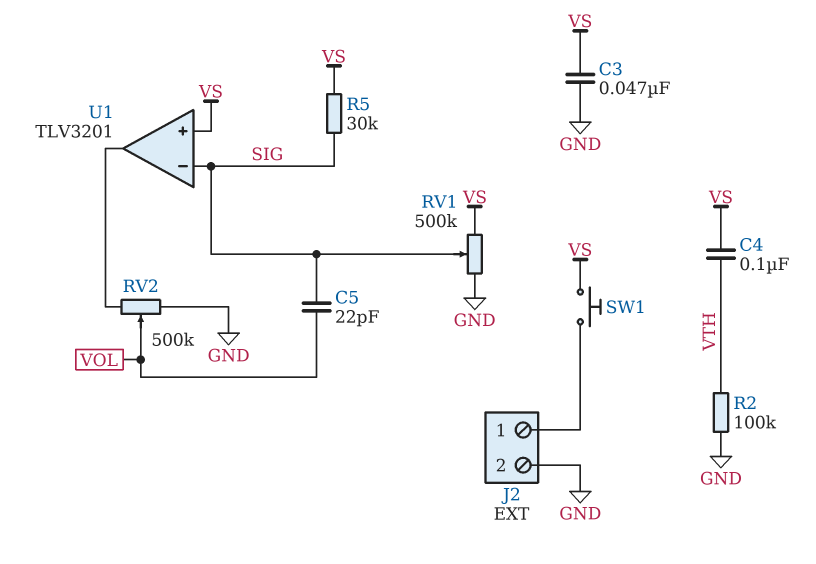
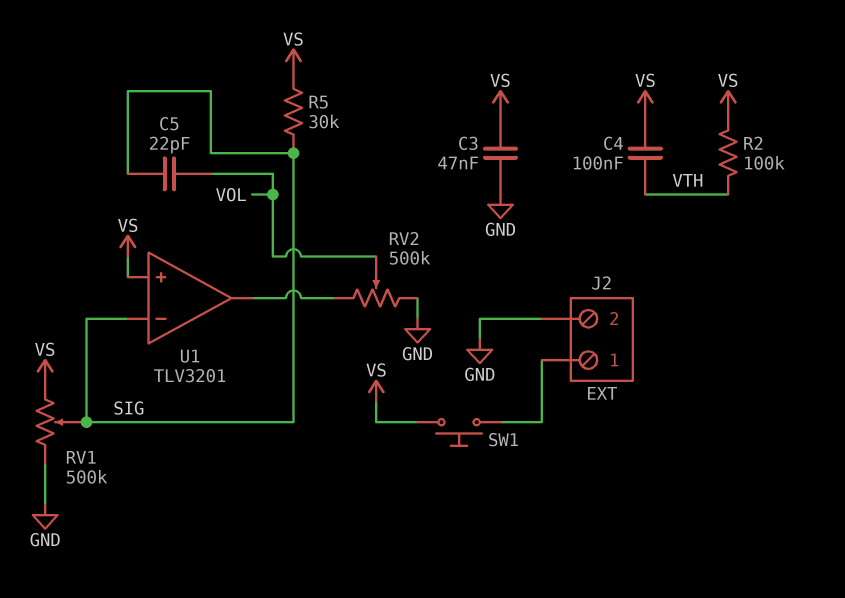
R2: 100k (GND, VTH) -> 100k (VS, VTH)

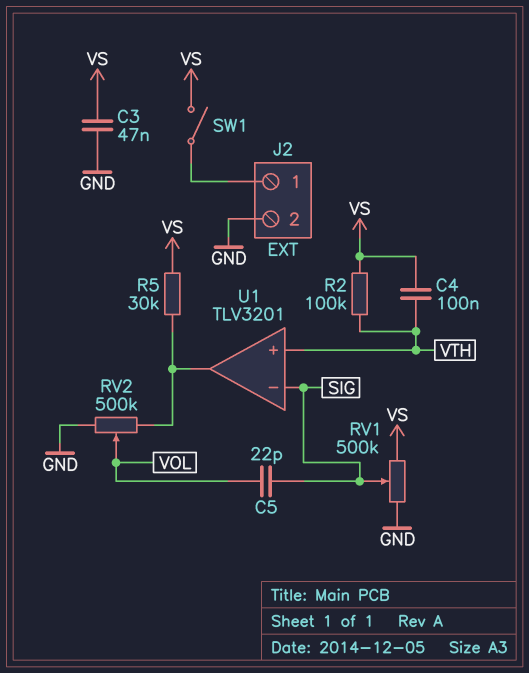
R5: 30k (SIG, VS) -> 30k (U1/out, VS)
SW1: button (J2/1, VS) -> switch (J2/1, VS)
U1 pin in+: VS -> VTH

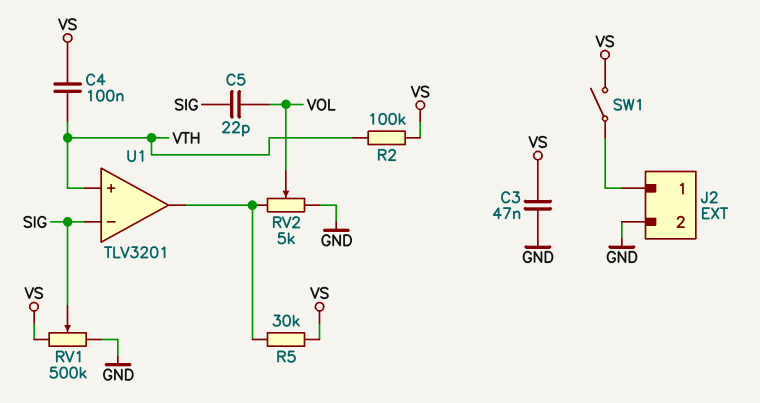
RV2: 500k (GND, U1/out, wiper VOL) -> 5k (GND, U1/out, wiper VOL)

